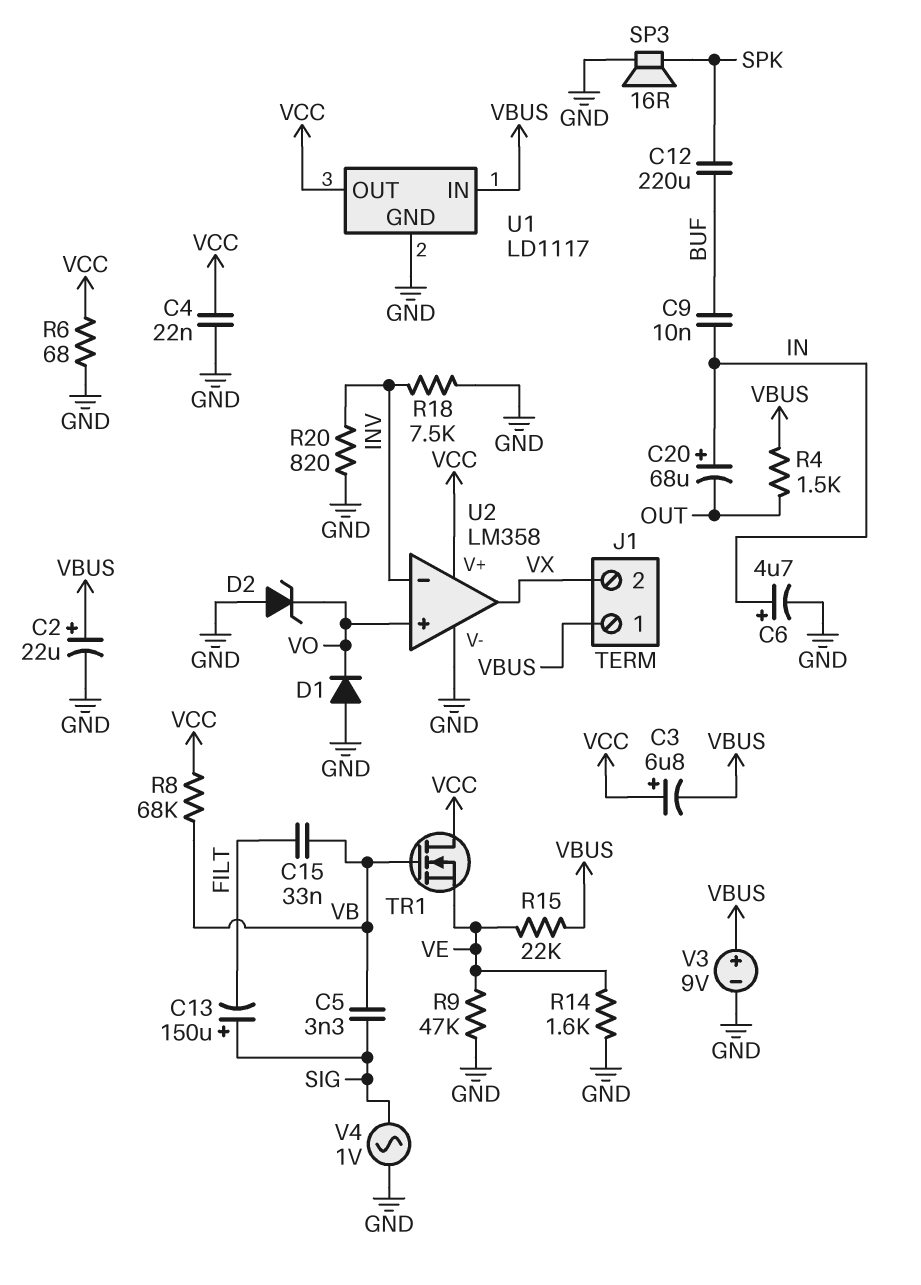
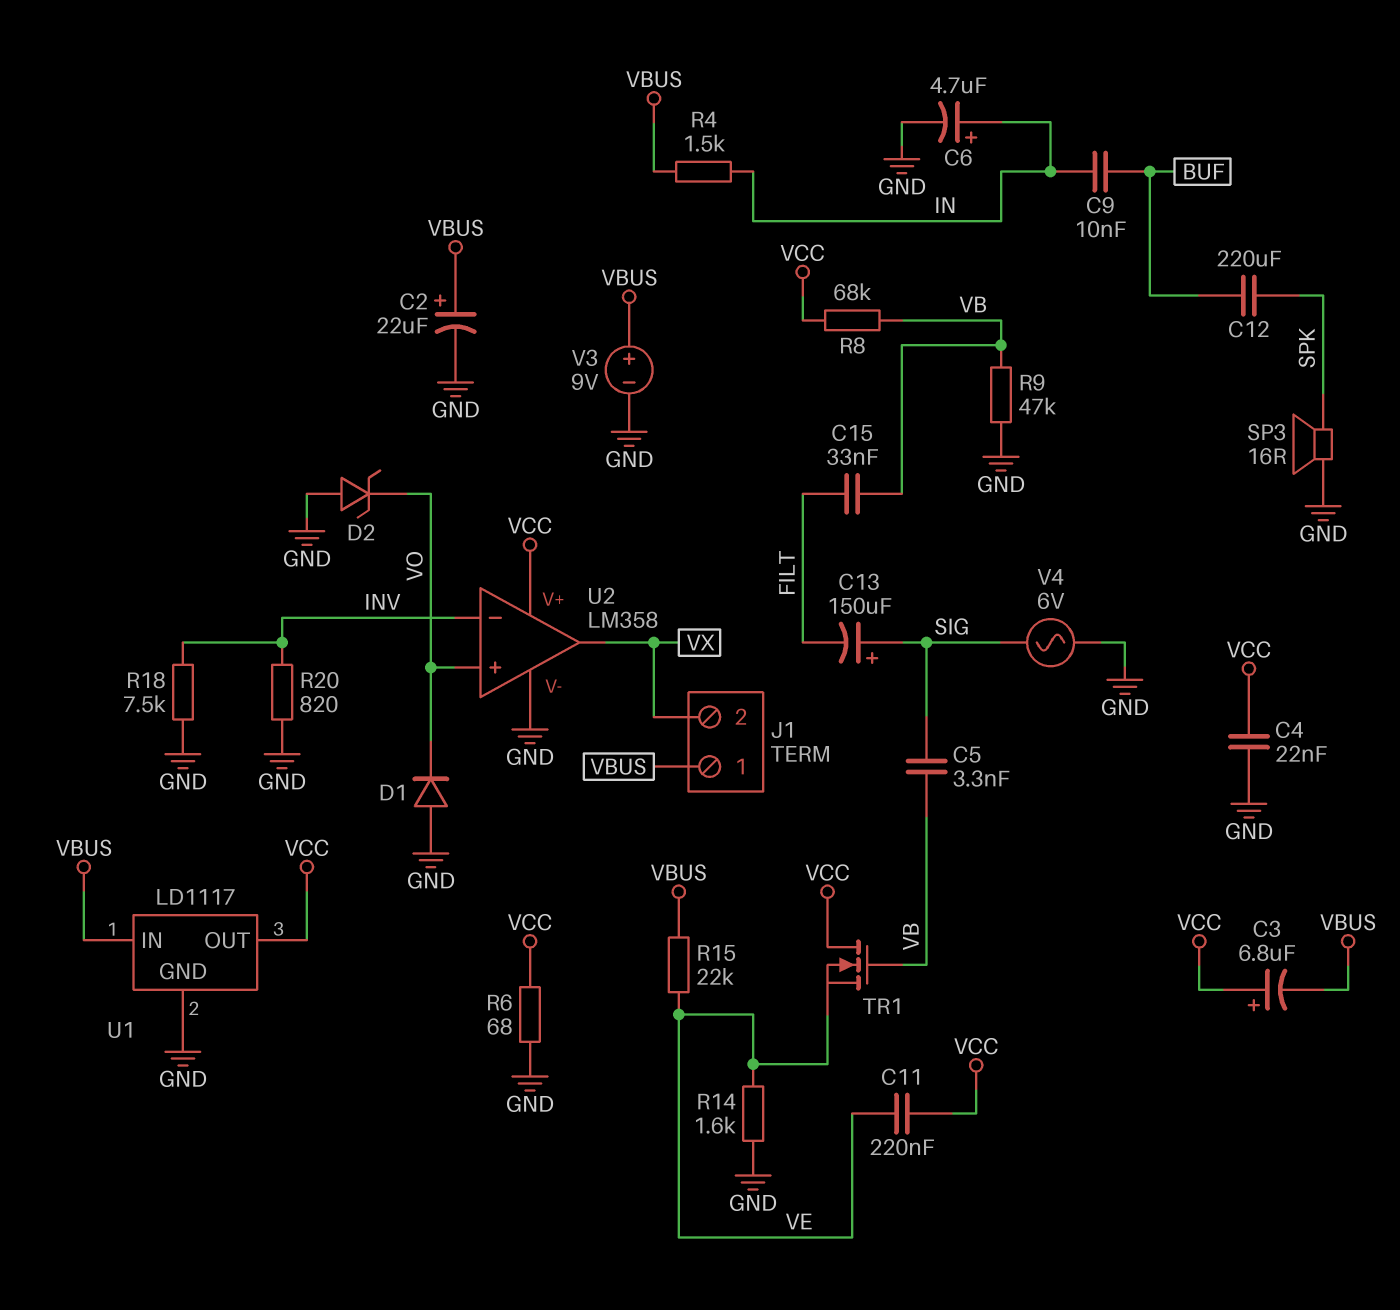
C11: none -> 220nF (VCC, VE)
C20: 68uF (plus IN, minus OUT) -> none
R4: 1.5k (OUT, VBUS) -> 1.5k (IN, VBUS)
R9: 47k (GND, VE) -> 47k (GND, VB)
V4: AC 1V (GND, SIG) -> AC 6V (GND, SIG)

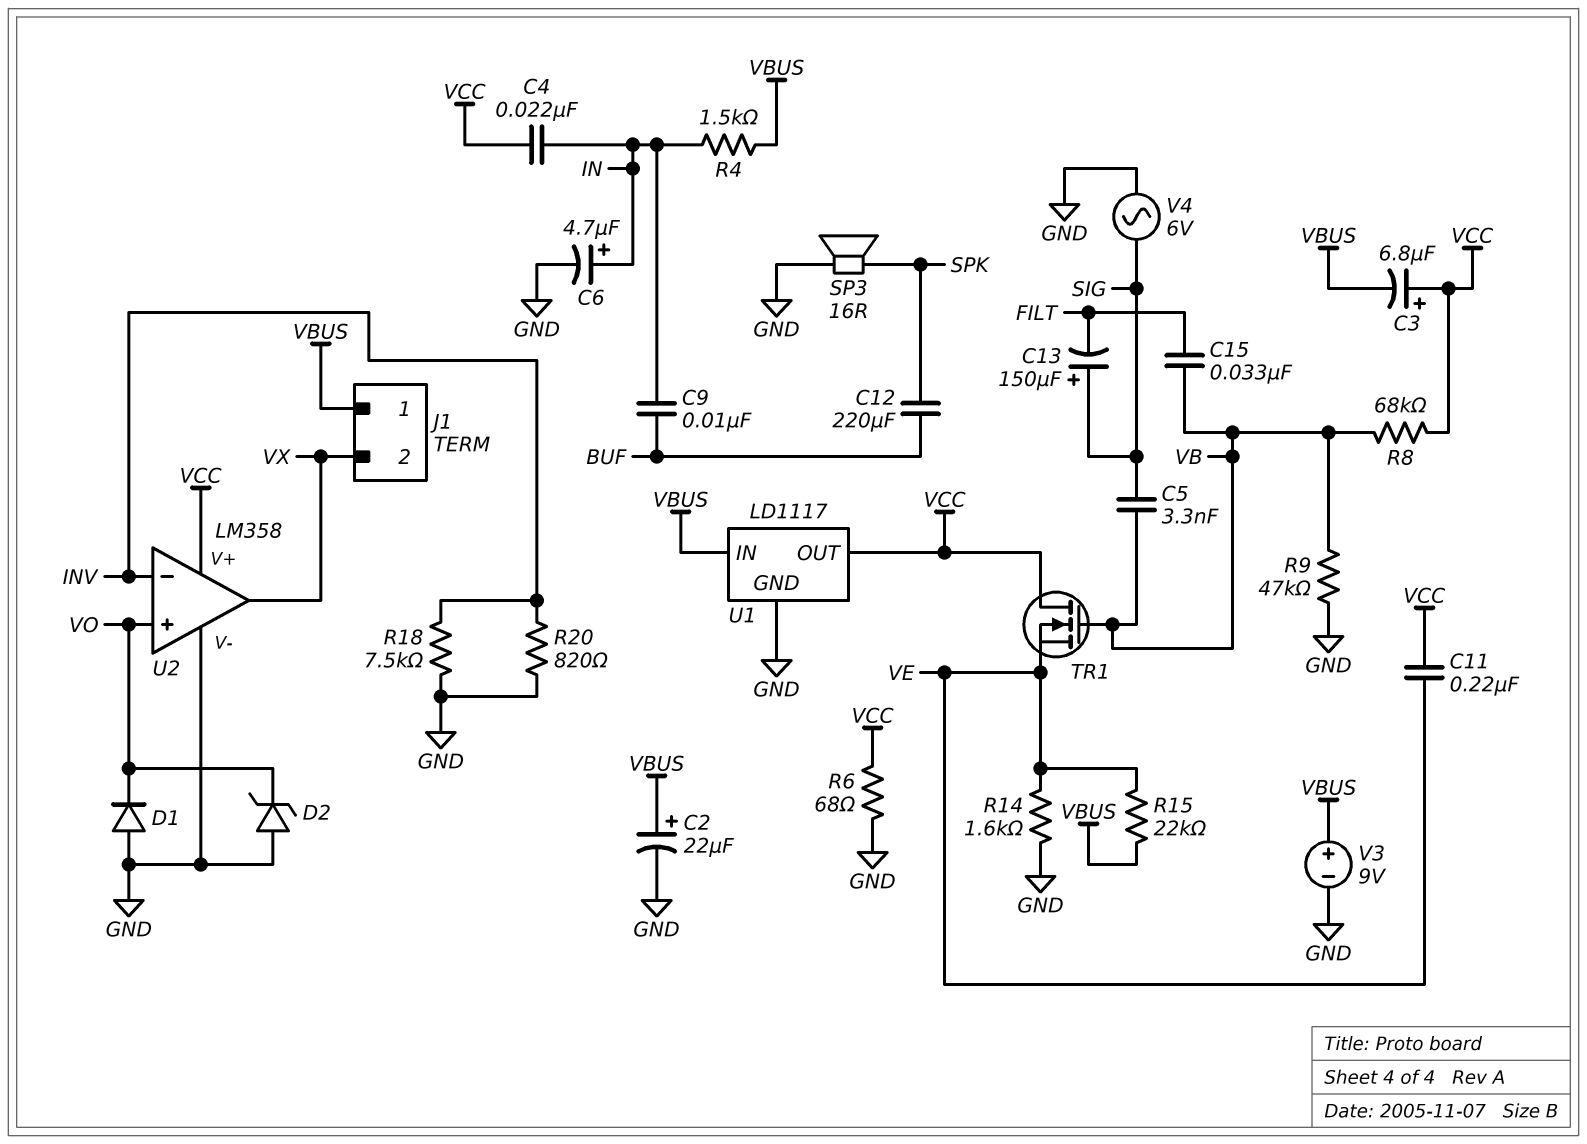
C4: 22nF (GND, VCC) -> 22nF (IN, VCC)

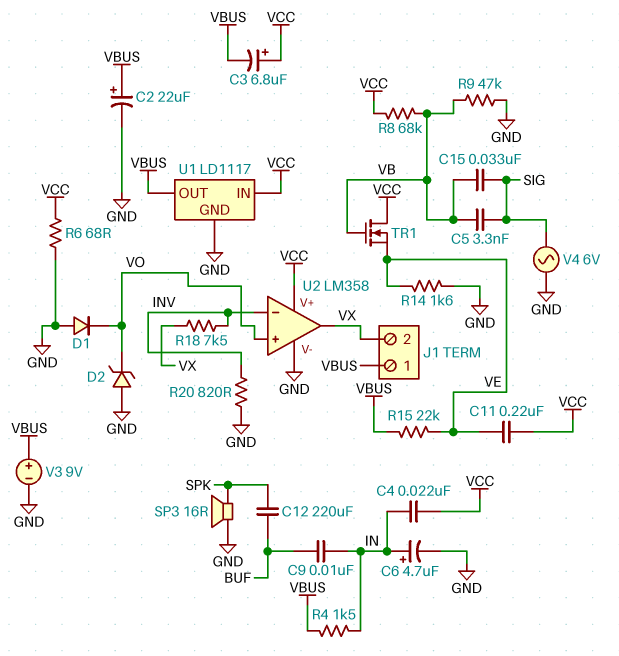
C13: 150uF (plus SIG, minus FILT) -> none
C15: 33nF (FILT, VB) -> 33nF (SIG, VB)
R18: 7.5k (GND, INV) -> 7.5k (INV, VX)
U1 pin IN: VBUS -> VCC
U1 pin OUT: VCC -> VBUS

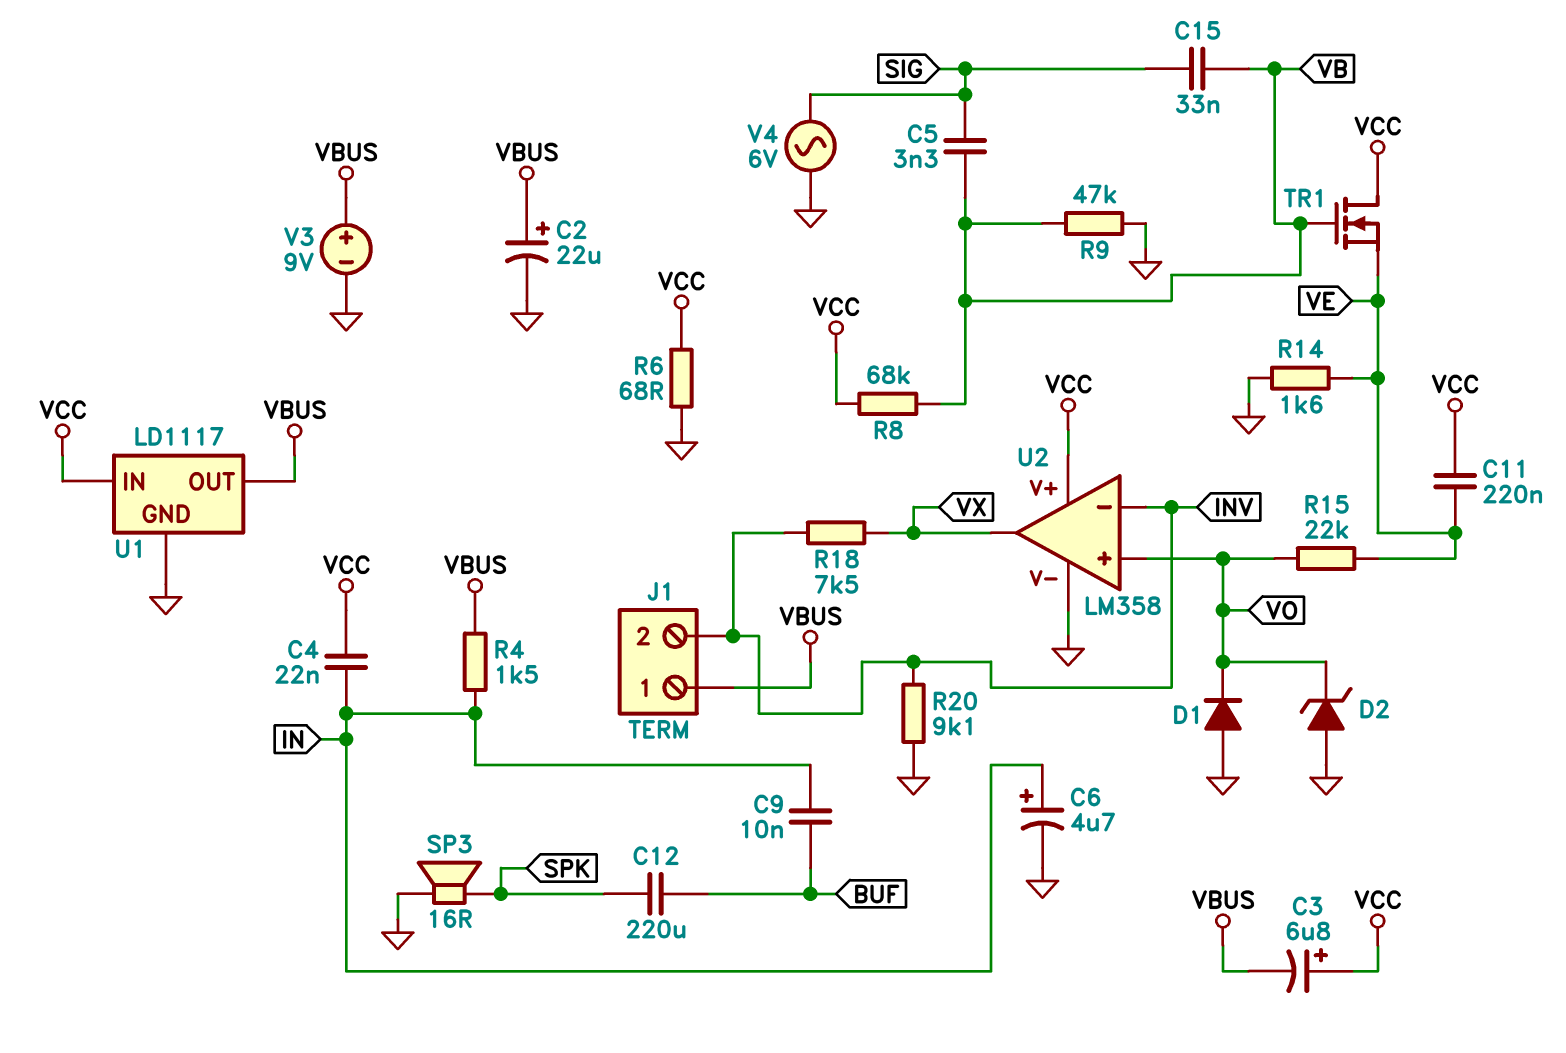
J1 pin 2: VX -> INV
R15: 22k (VBUS, VE) -> 22k (VE, VO)
R20: 820 (GND, INV) -> 9.1k (GND, INV)

